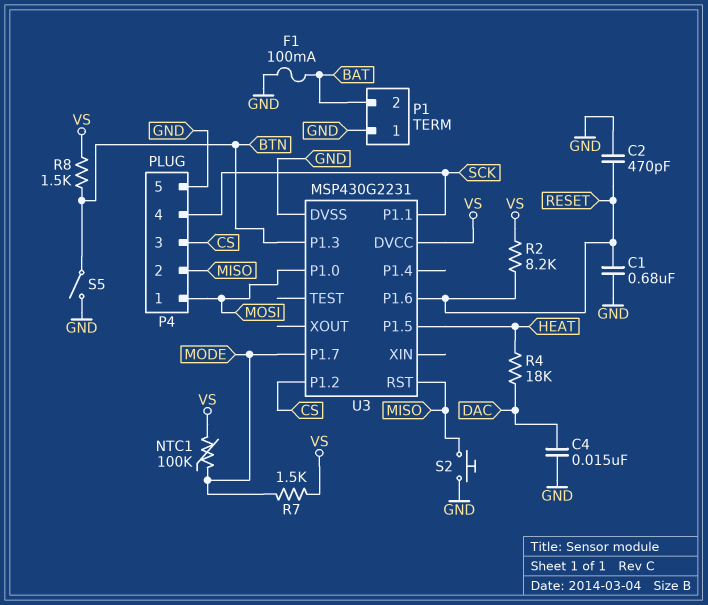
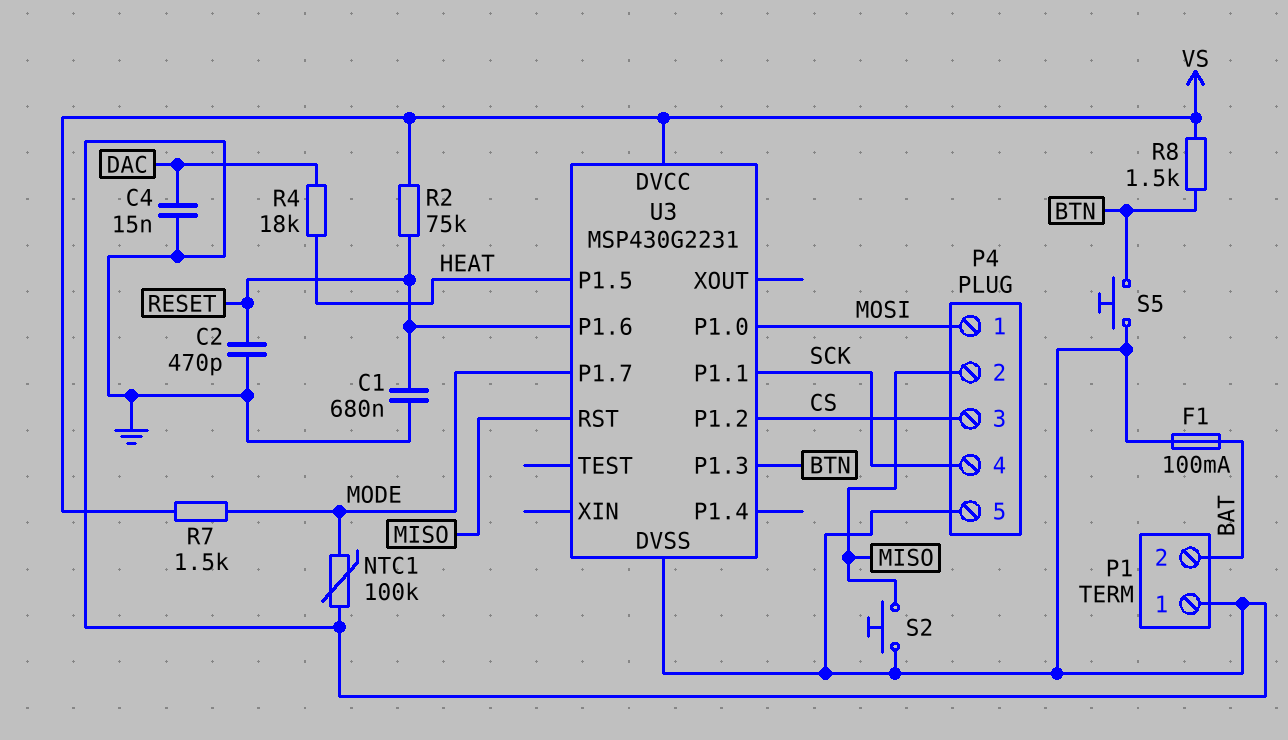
NTC1: 100k (MODE, VS) -> 100k (GND, MODE)
R2: 8.2k (RESET, VS) -> 75k (RESET, VS)
S5: switch (BTN, GND) -> button (BTN, GND)

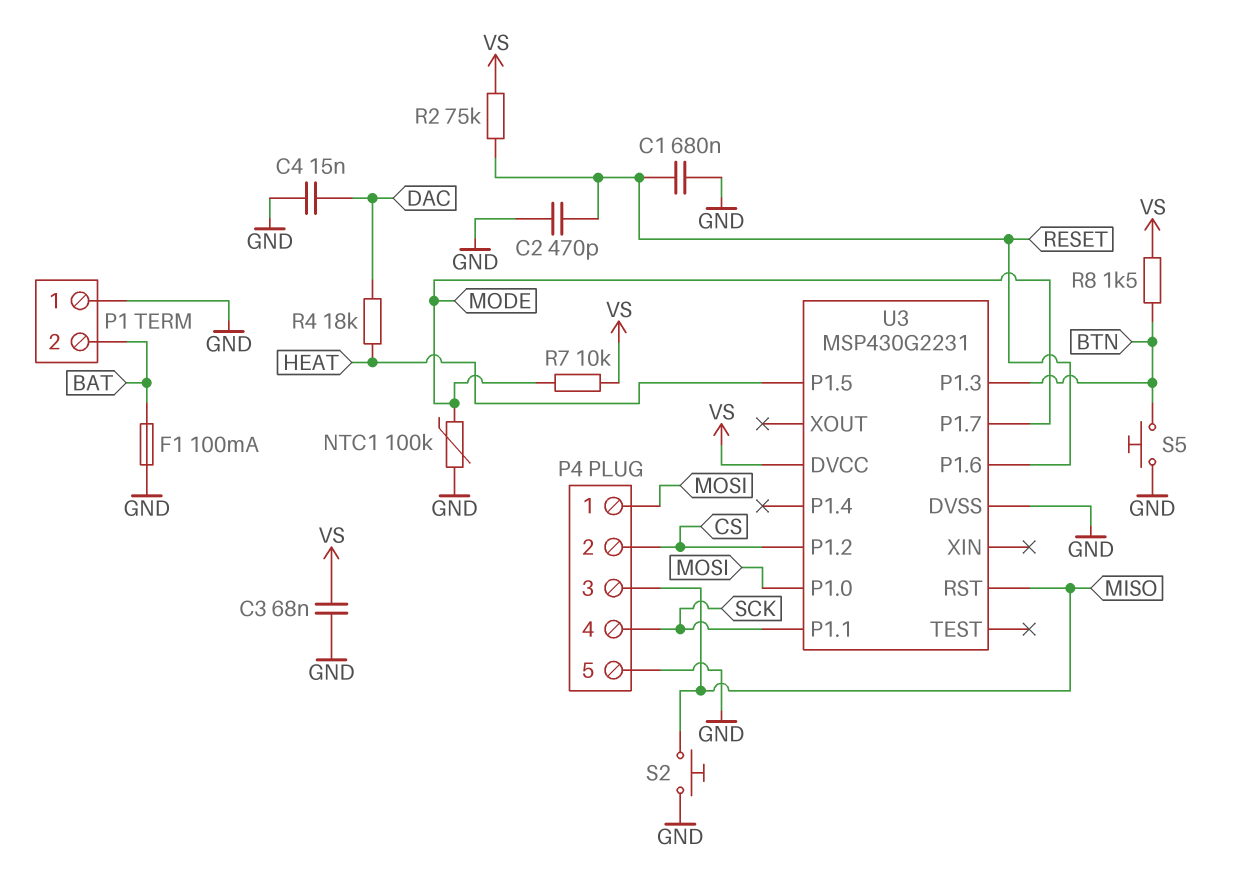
C3: none -> 68nF (GND, VS)
P4 pin 2: MISO -> CS
P4 pin 3: CS -> MISO
R7: 1.5k (MODE, VS) -> 10k (MODE, VS)

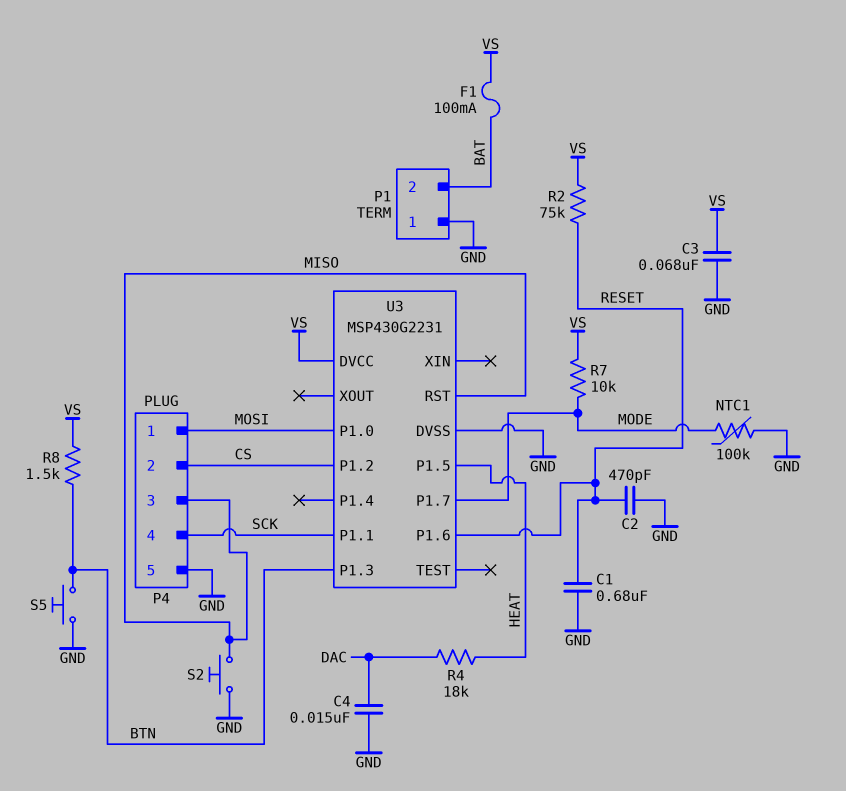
F1: 100mA (BAT, GND) -> 100mA (BAT, VS)

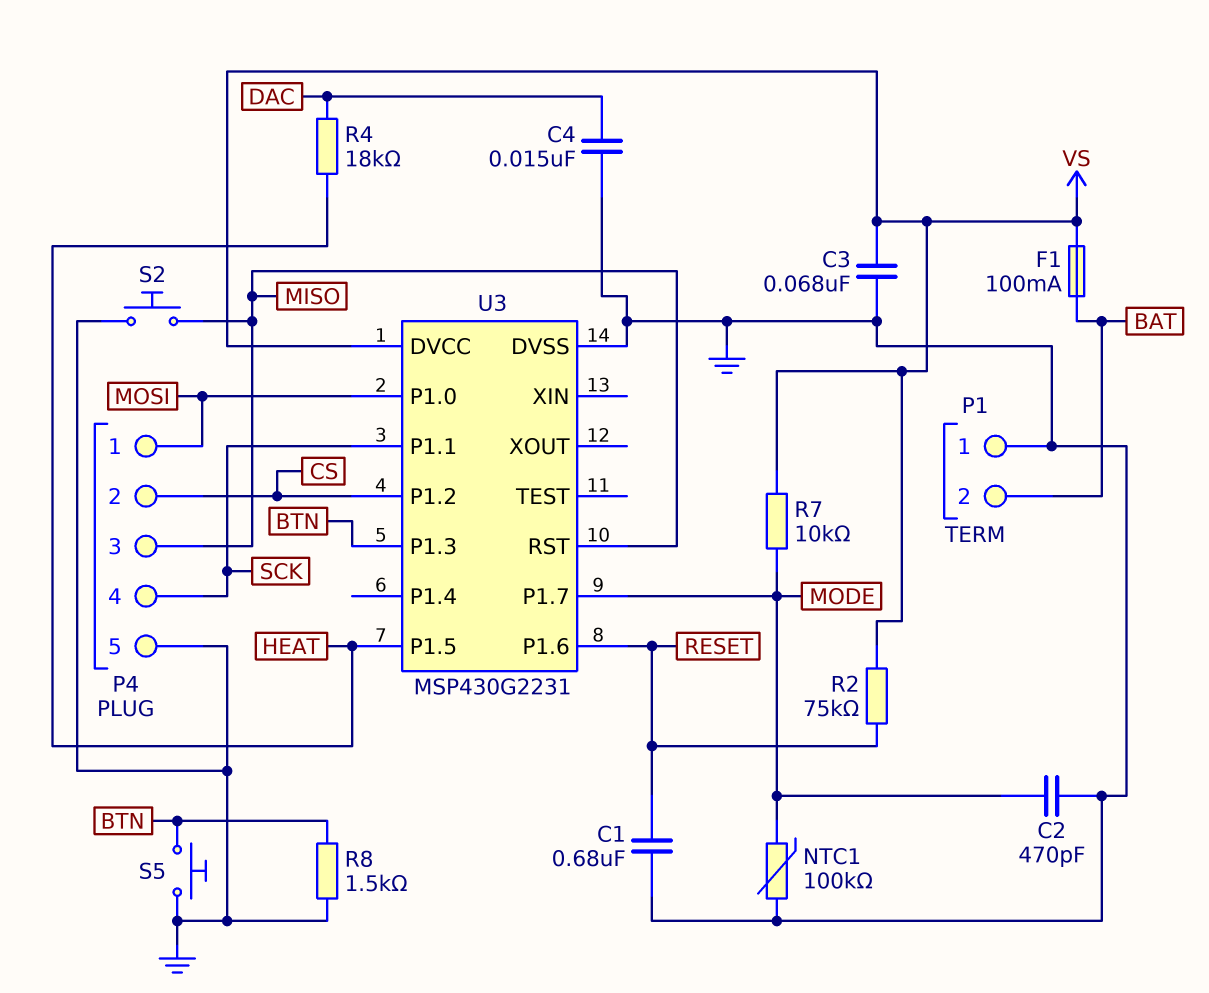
C2: 470pF (GND, RESET) -> 470pF (GND, MODE)
R8: 1.5k (BTN, VS) -> 1.5k (BTN, GND)

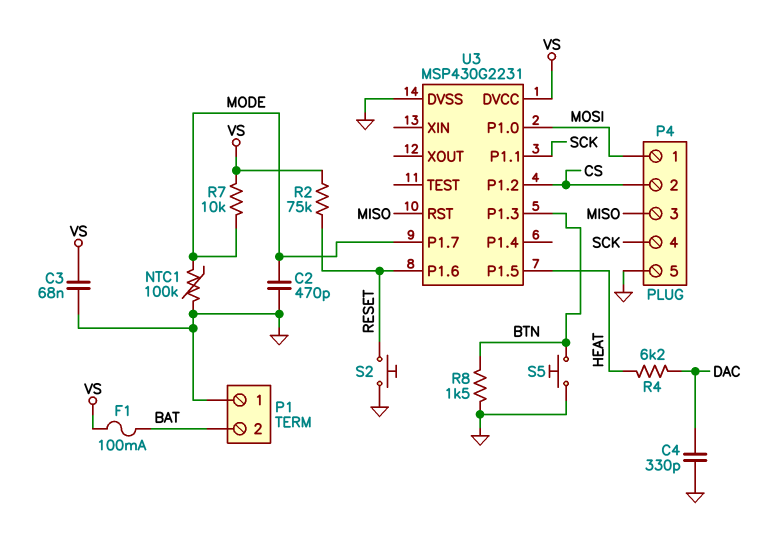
C1: 680nF (GND, RESET) -> none
C4: 15nF (DAC, GND) -> 330pF (DAC, GND)
R4: 18k (DAC, HEAT) -> 6.2k (DAC, HEAT)
S2: button (GND, MISO) -> button (GND, RESET)

